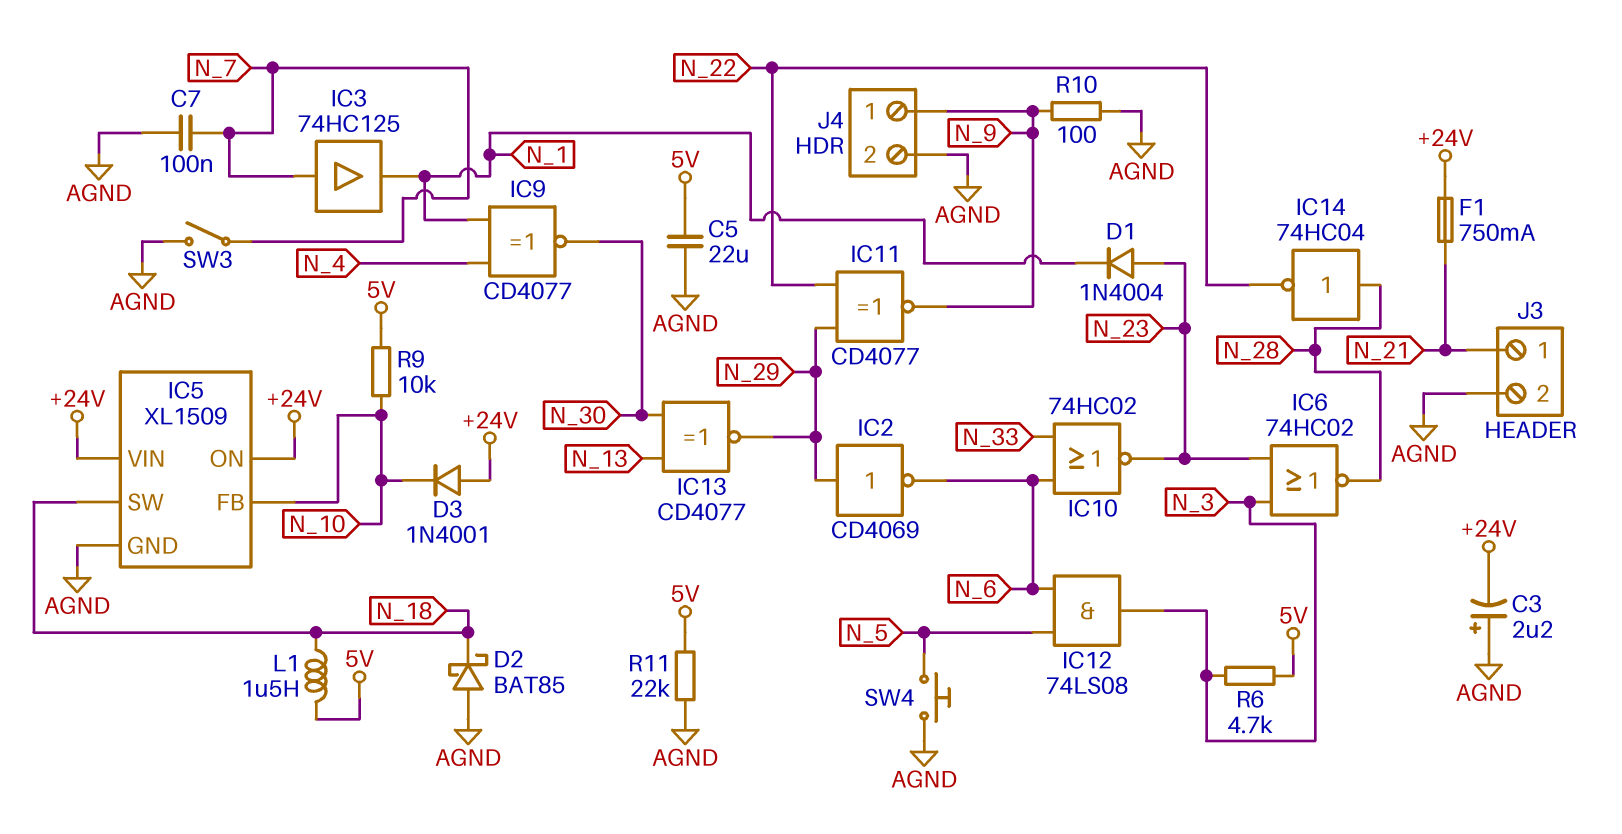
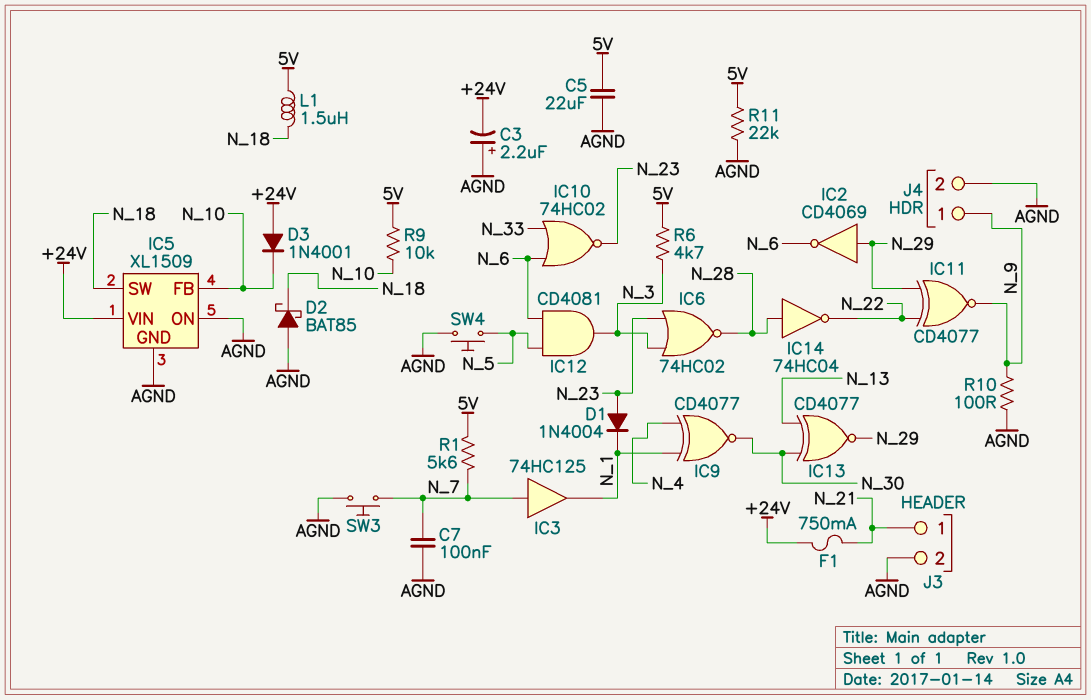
IC5 pin ON: +24V -> AGND
IC12: AND 74LS08 (in N_5, in N_6, out N_3) -> AND CD4081 (in N_5, in N_6, out N_3)
R1: none -> 5.6k (5V, N_7)
SW3: switch (AGND, N_7) -> button (AGND, N_7)

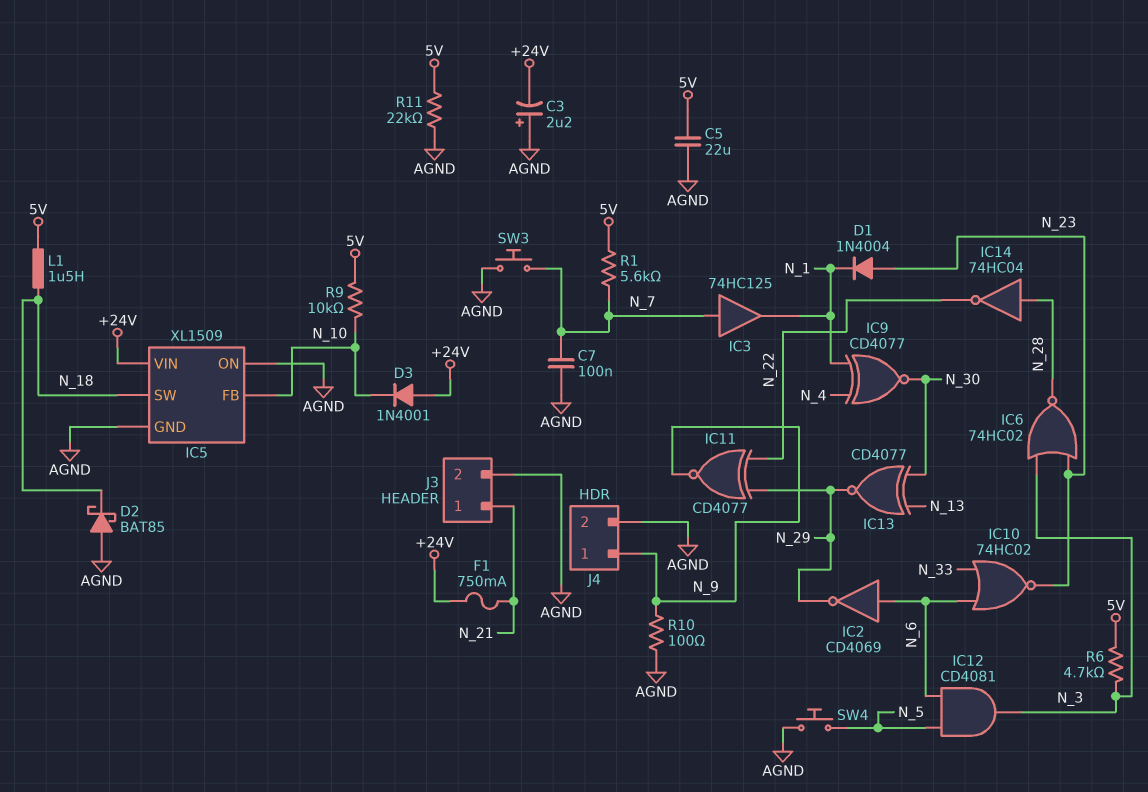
IC2: NOT CD4069 (in N_29, out N_6) -> NOT CD4069 (in N_6, out N_29)

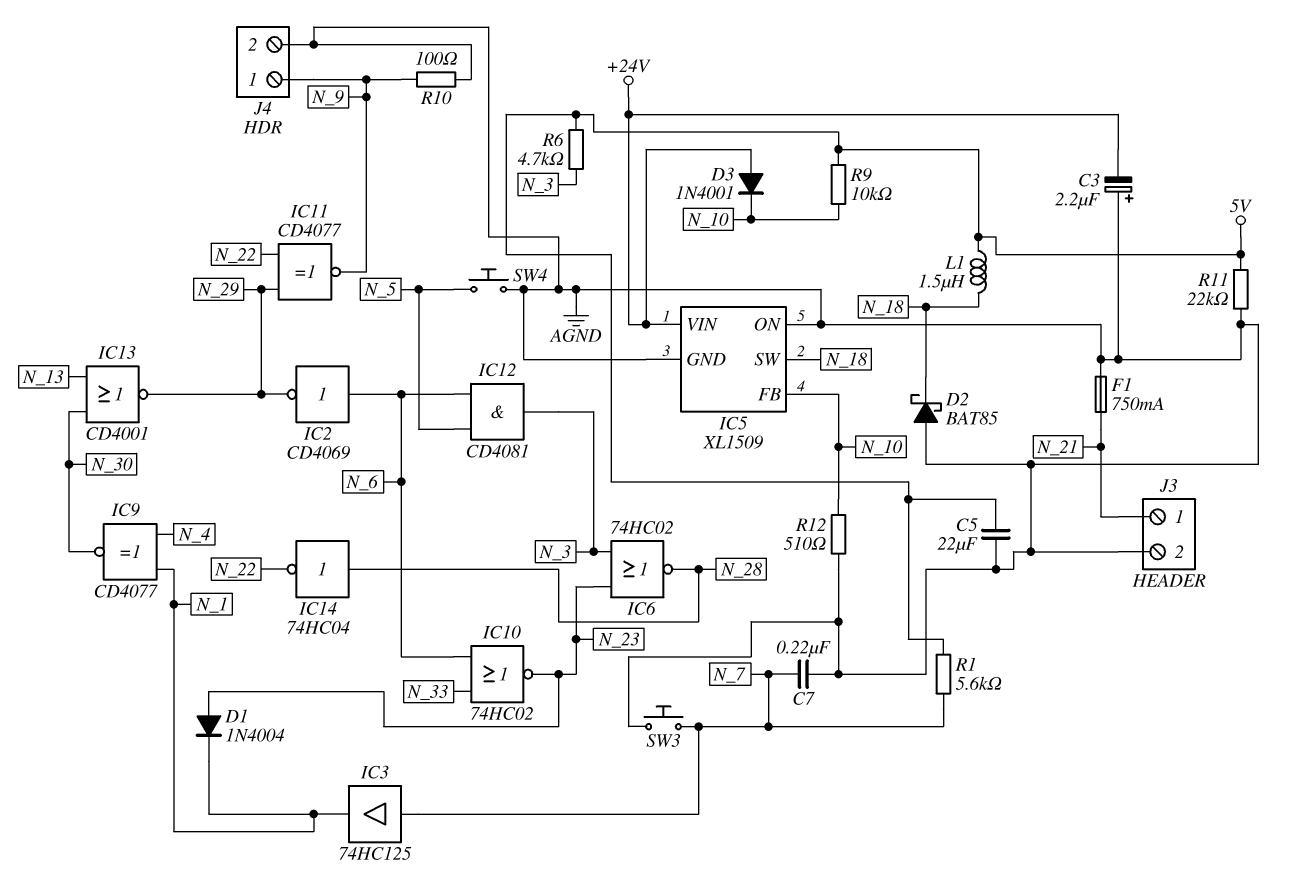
C7: 100nF (AGND, N_7) -> 220nF (AGND, N_7)
F1: 750mA (+24V, N_21) -> 750mA (AGND, N_21)
IC13: XNOR CD4077 (in N_13, in N_30, out N_29) -> NOR CD4001 (in N_13, in N_30, out N_29)
R12: none -> 510 (AGND, N_10)

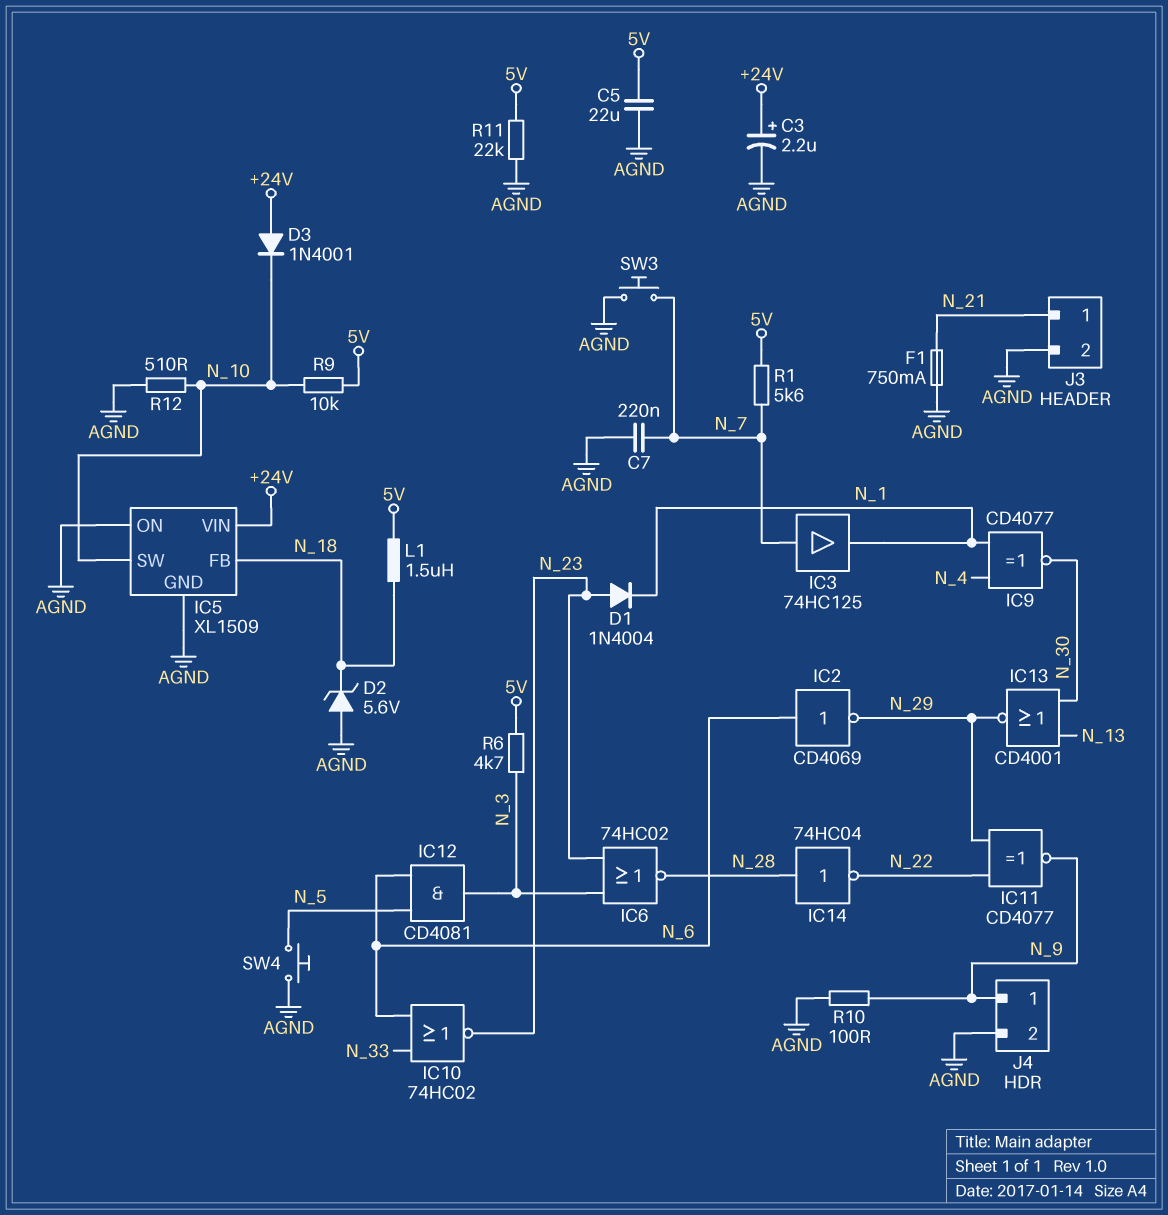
C3: 2.2uF (plus AGND, minus +24V) -> 2.2uF (plus +24V, minus AGND)
D2: schottky BAT85 (A AGND, K N_18) -> zener 5.6V (A AGND, K N_18)
IC5 pin FB: N_10 -> N_18
IC5 pin SW: N_18 -> N_10

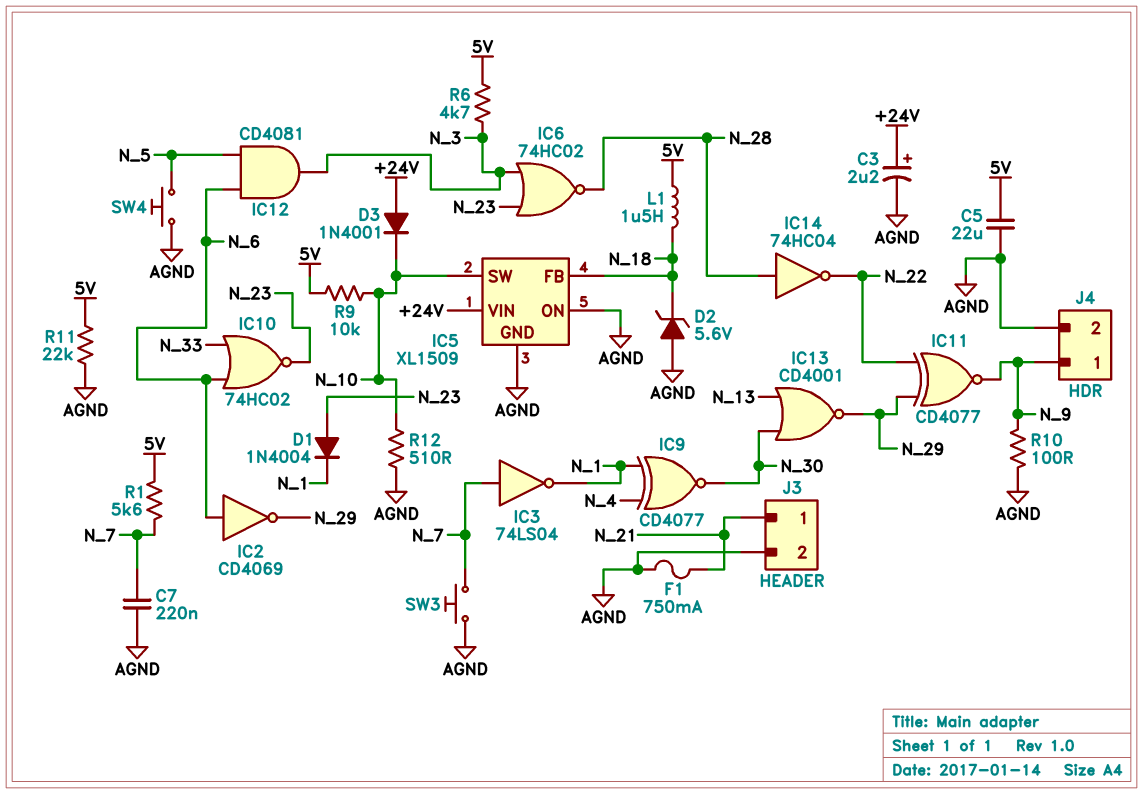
IC3: buffer 74HC125 (in N_7, out N_1) -> NOT 74LS04 (in N_7, out N_1)

